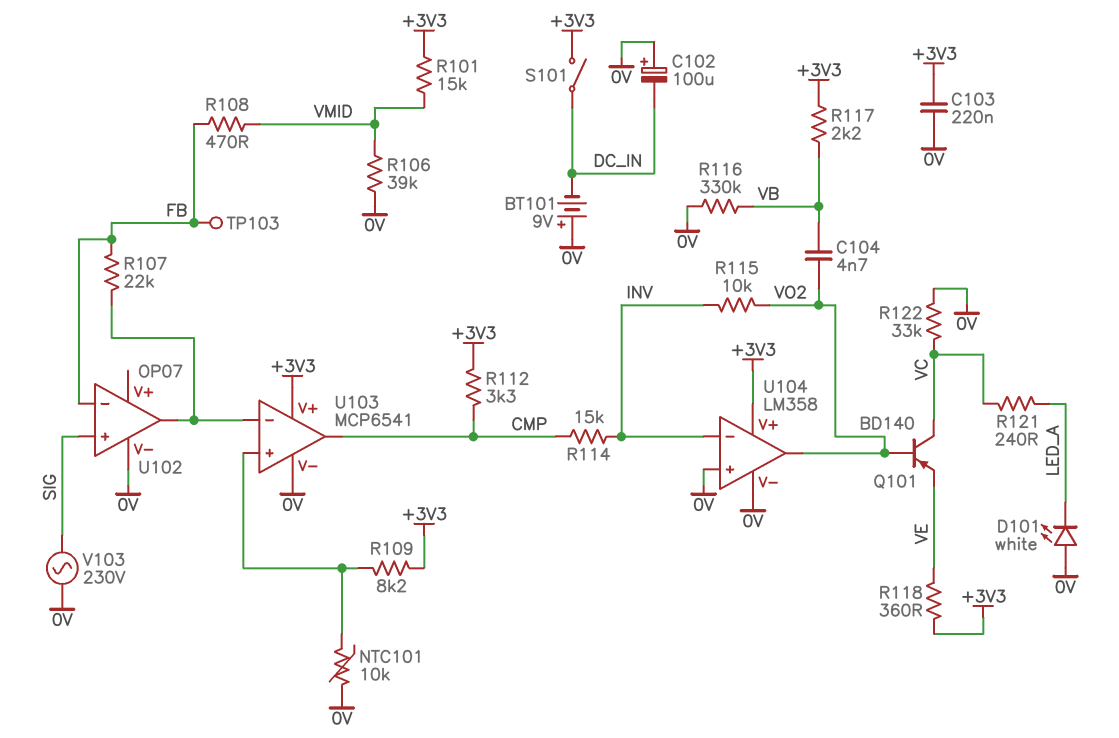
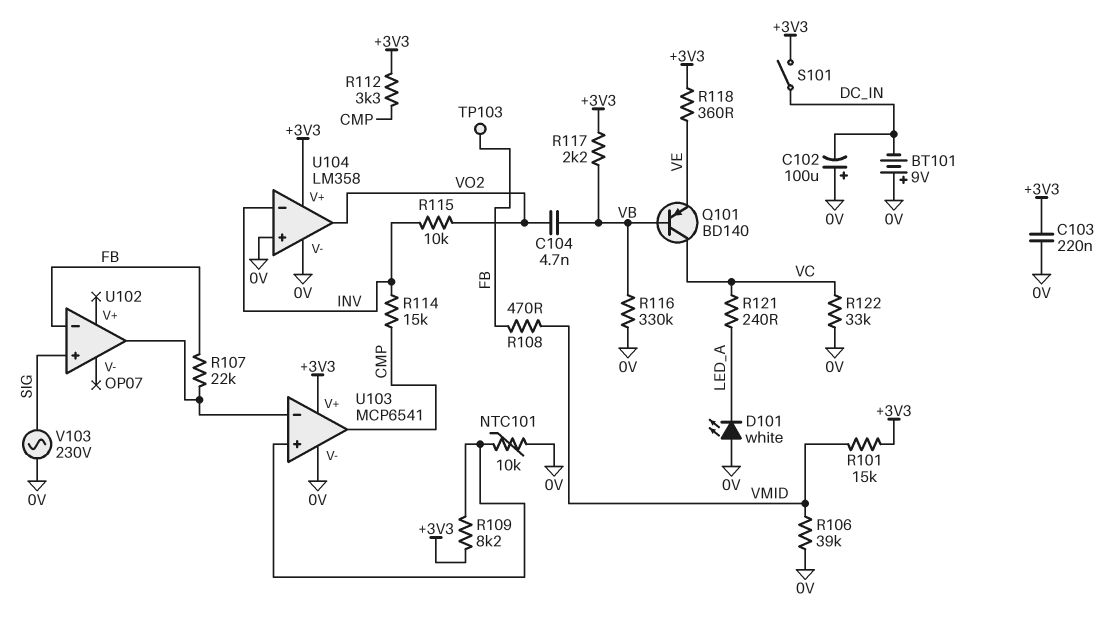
Q101: PNP BD140 (B VO2, C VC, E VE) -> PNP BD140 (B VB, C VC, E VE)
U102 pin V-: 0V -> none

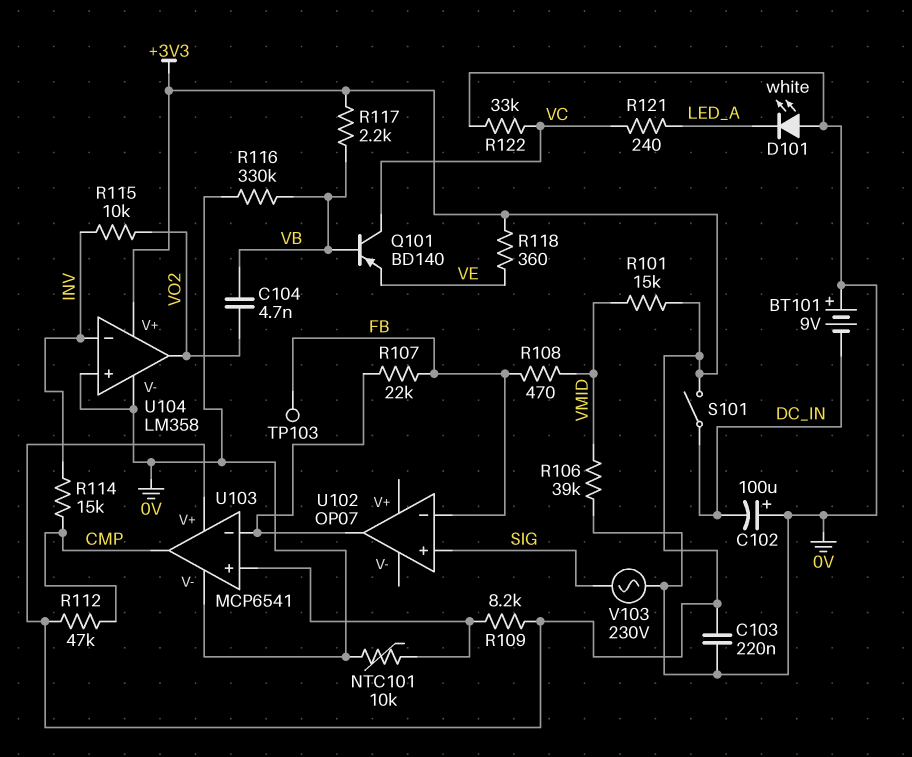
R112: 3.3k (+3V3, CMP) -> 47k (+3V3, CMP)

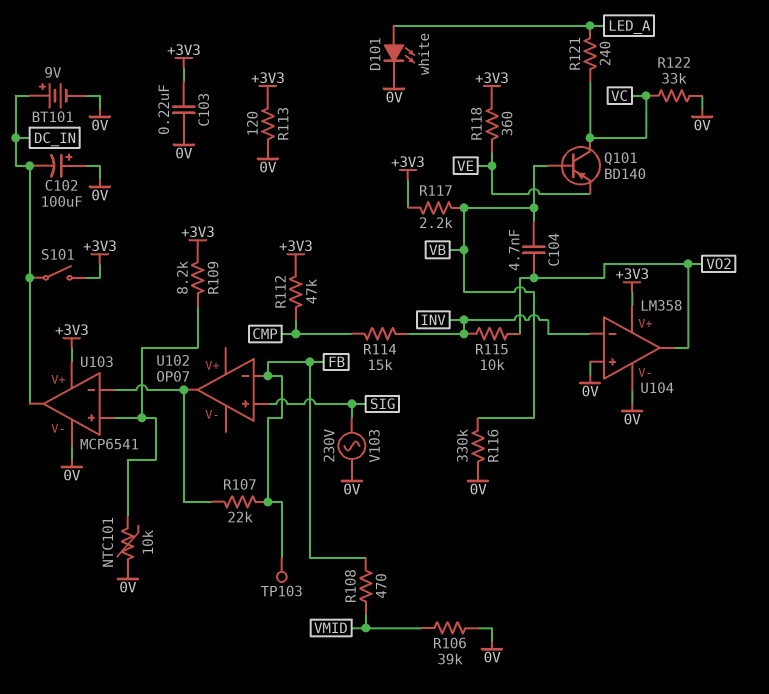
BT101: 9V (plus 0V, minus DC_IN) -> 9V (plus DC_IN, minus 0V)
D101: LED white (A 0V, K LED_A) -> LED white (A LED_A, K 0V)
R101: 15k (+3V3, VMID) -> none
R113: none -> 120 (+3V3, 0V)
U103 pin out: CMP -> DC_IN

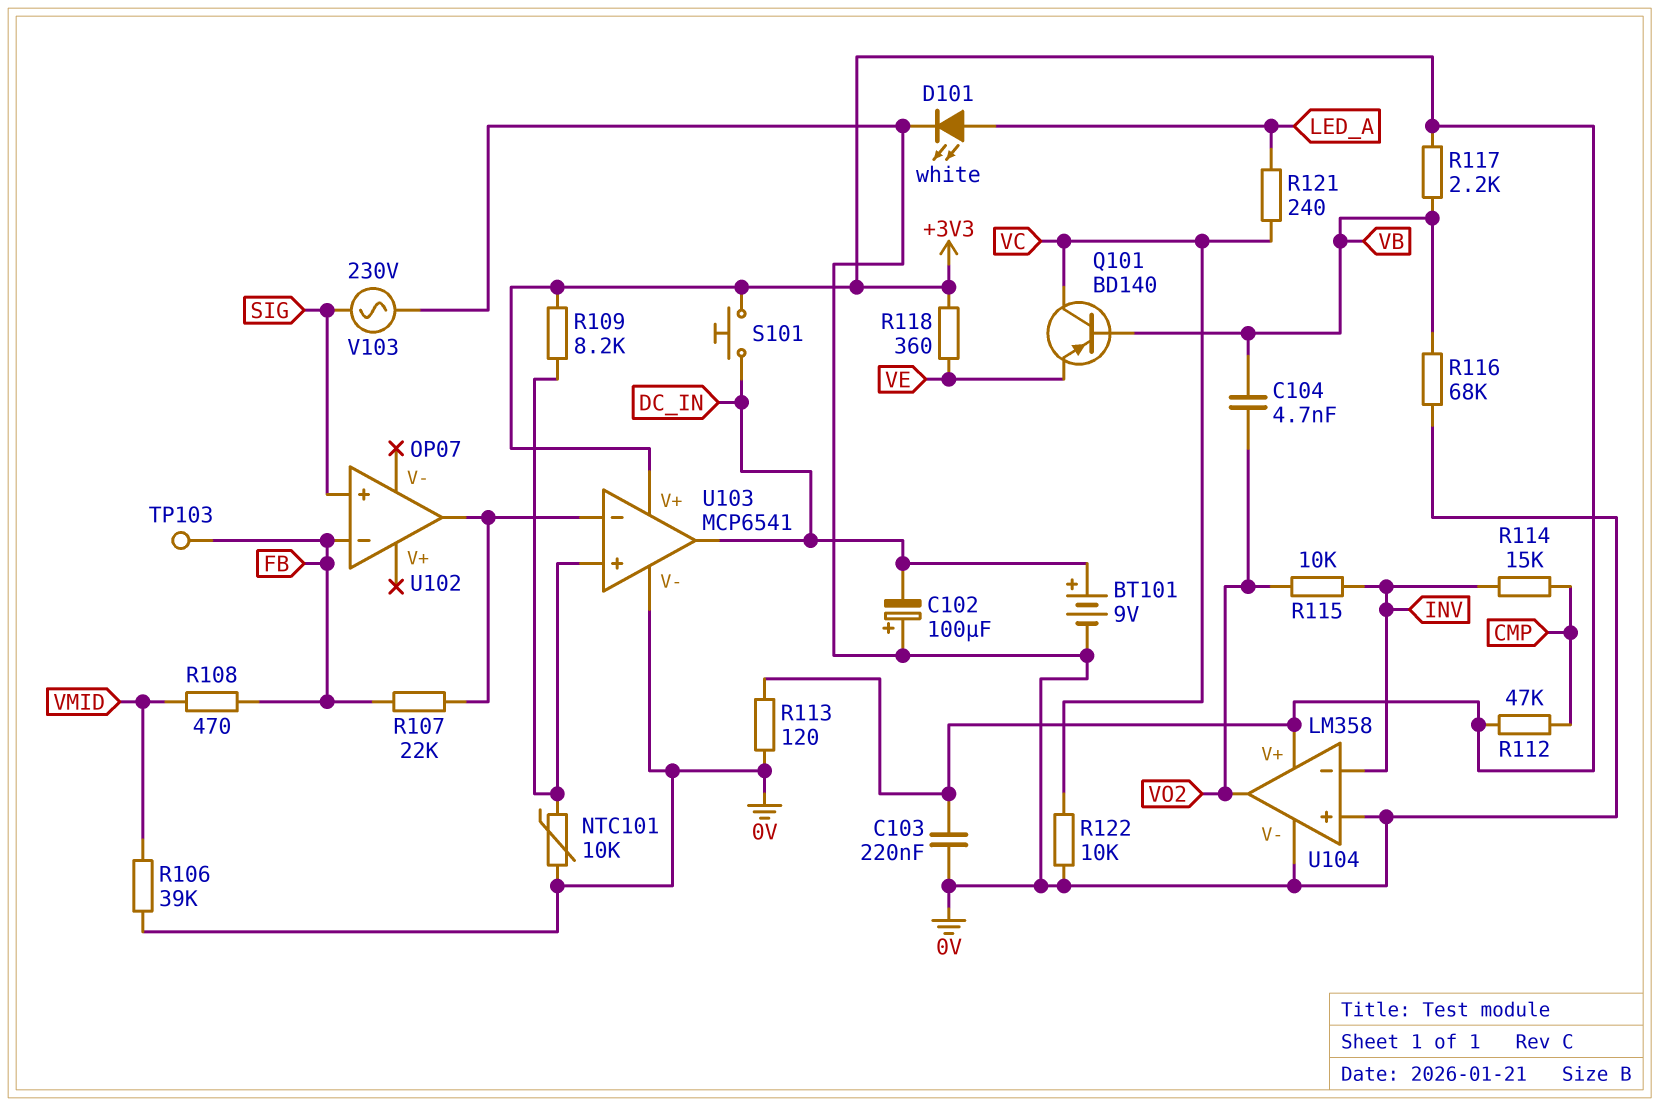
R116: 330k (0V, VB) -> 68k (0V, VB)
R122: 33k (0V, VC) -> 10k (0V, VC)
S101: switch (+3V3, DC_IN) -> button (+3V3, DC_IN)

